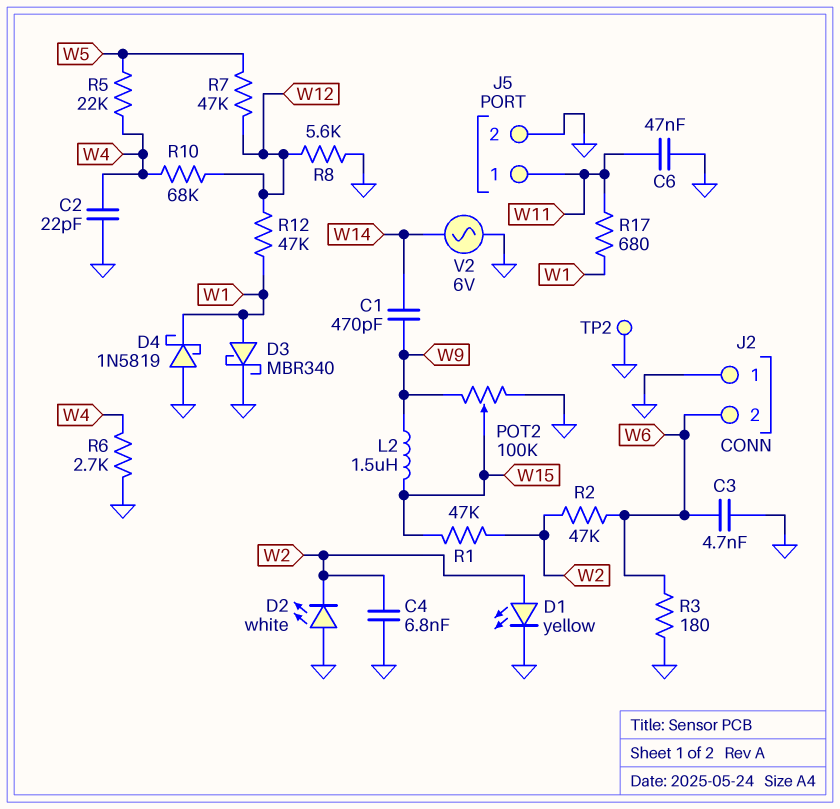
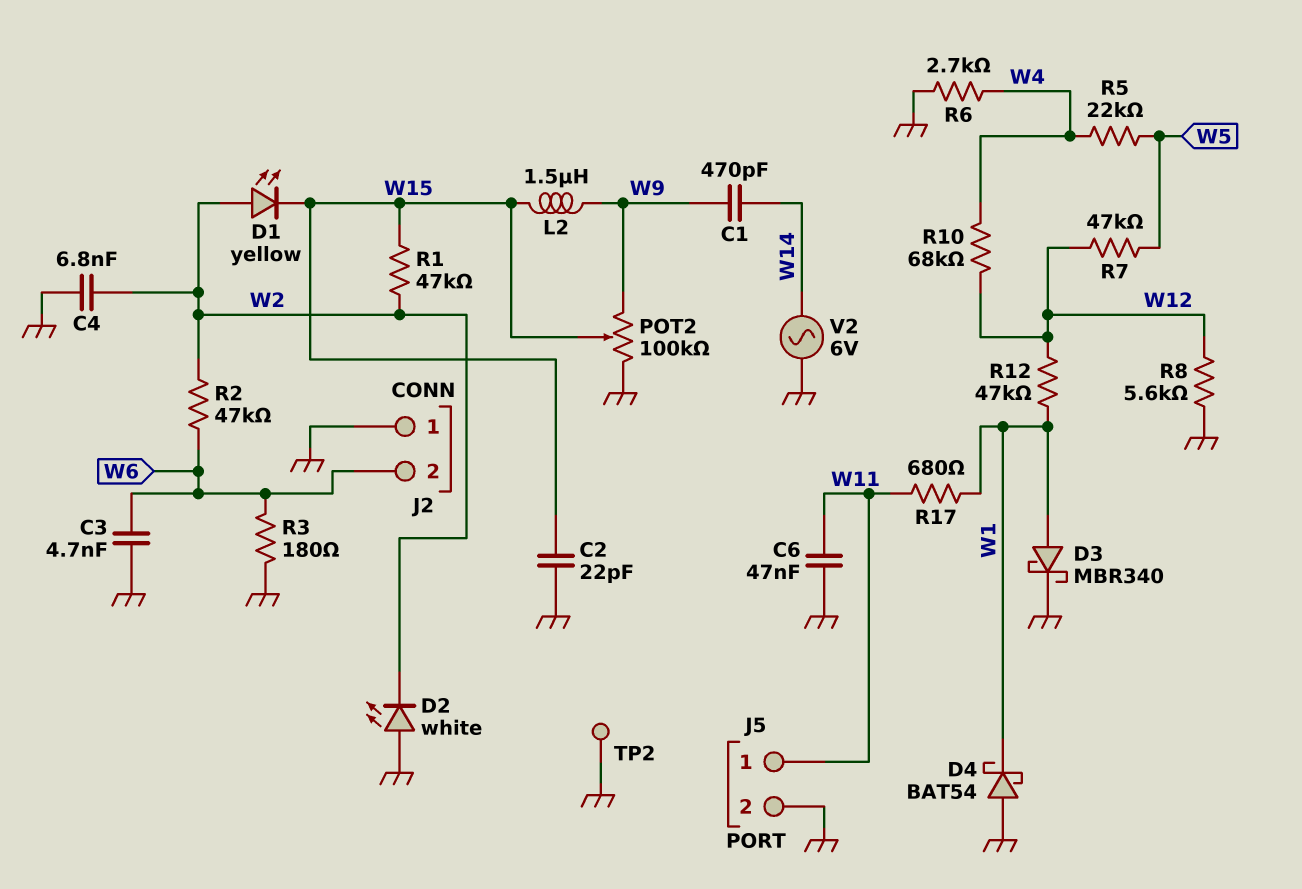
C2: 22pF (GND, W4) -> 22pF (GND, W15)
D1: LED yellow (A W2, K GND) -> LED yellow (A W2, K W15)
D4: schottky 1N5819 (A GND, K W1) -> schottky BAT54 (A GND, K W1)

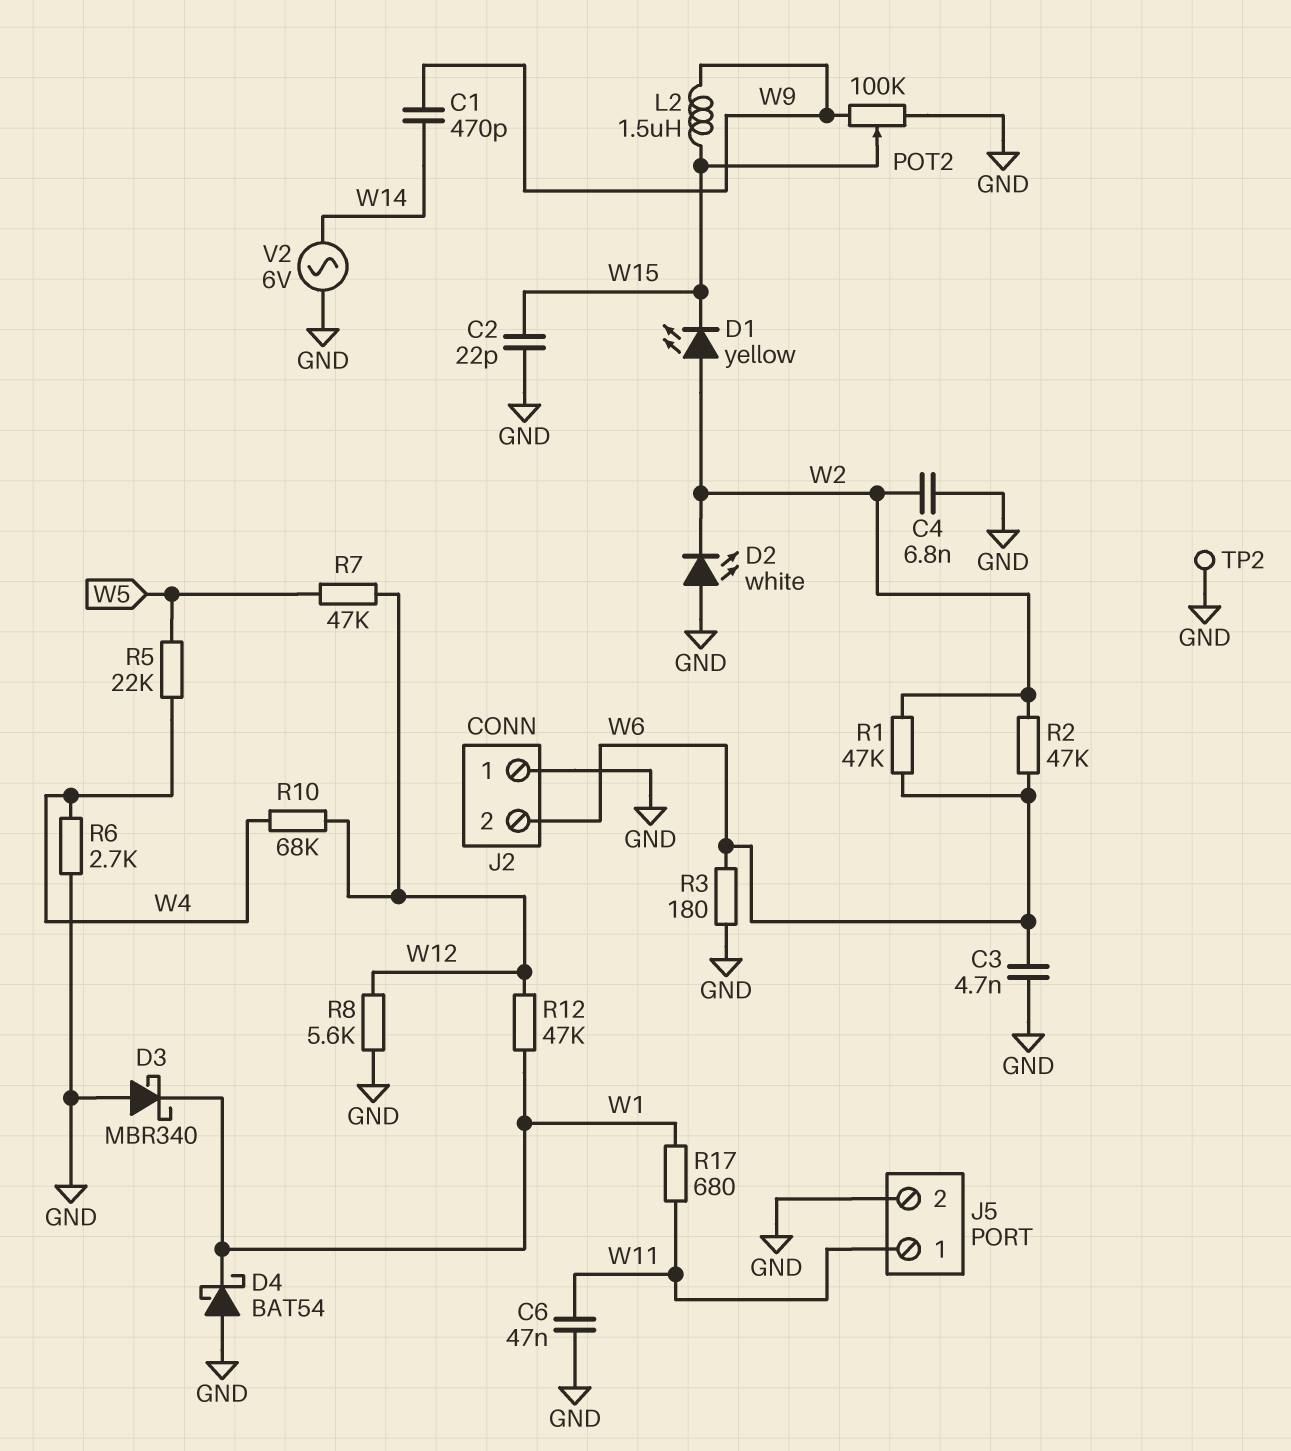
D3: schottky MBR340 (A W1, K GND) -> schottky MBR340 (A GND, K W1)
R1: 47k (W2, W15) -> 47k (W2, W6)

